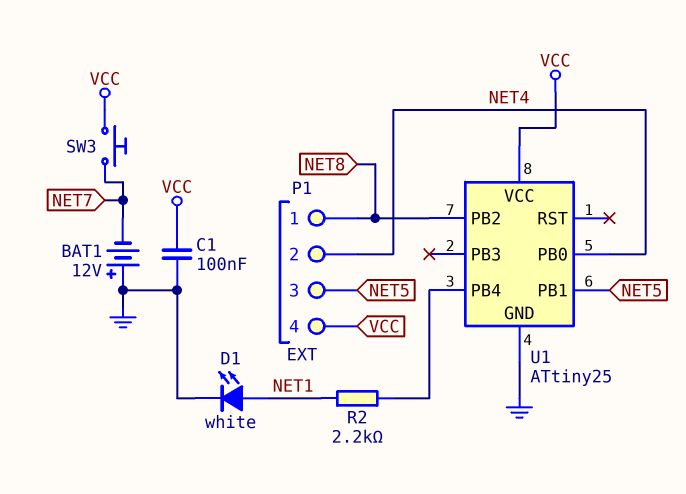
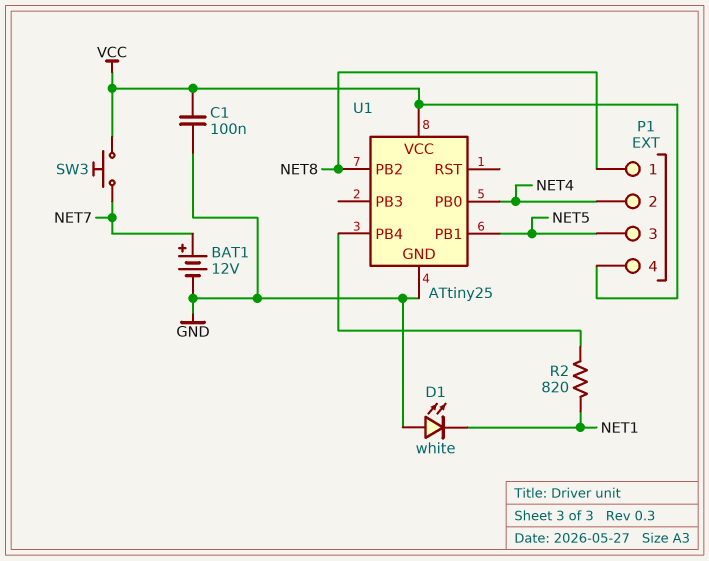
BAT1: 12V (plus GND, minus NET7) -> 12V (plus NET7, minus GND)
D1: LED white (A NET1, K GND) -> LED white (A GND, K NET1)
R2: 2.2k (NET1, U1/PB4) -> 820 (NET1, U1/PB4)

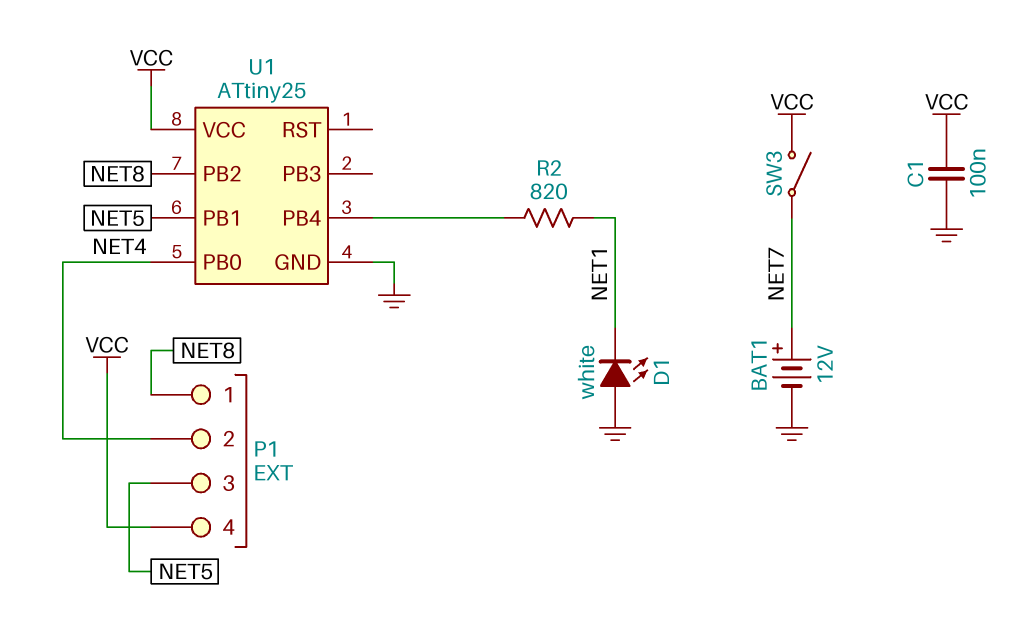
SW3: button (NET7, VCC) -> switch (NET7, VCC)

